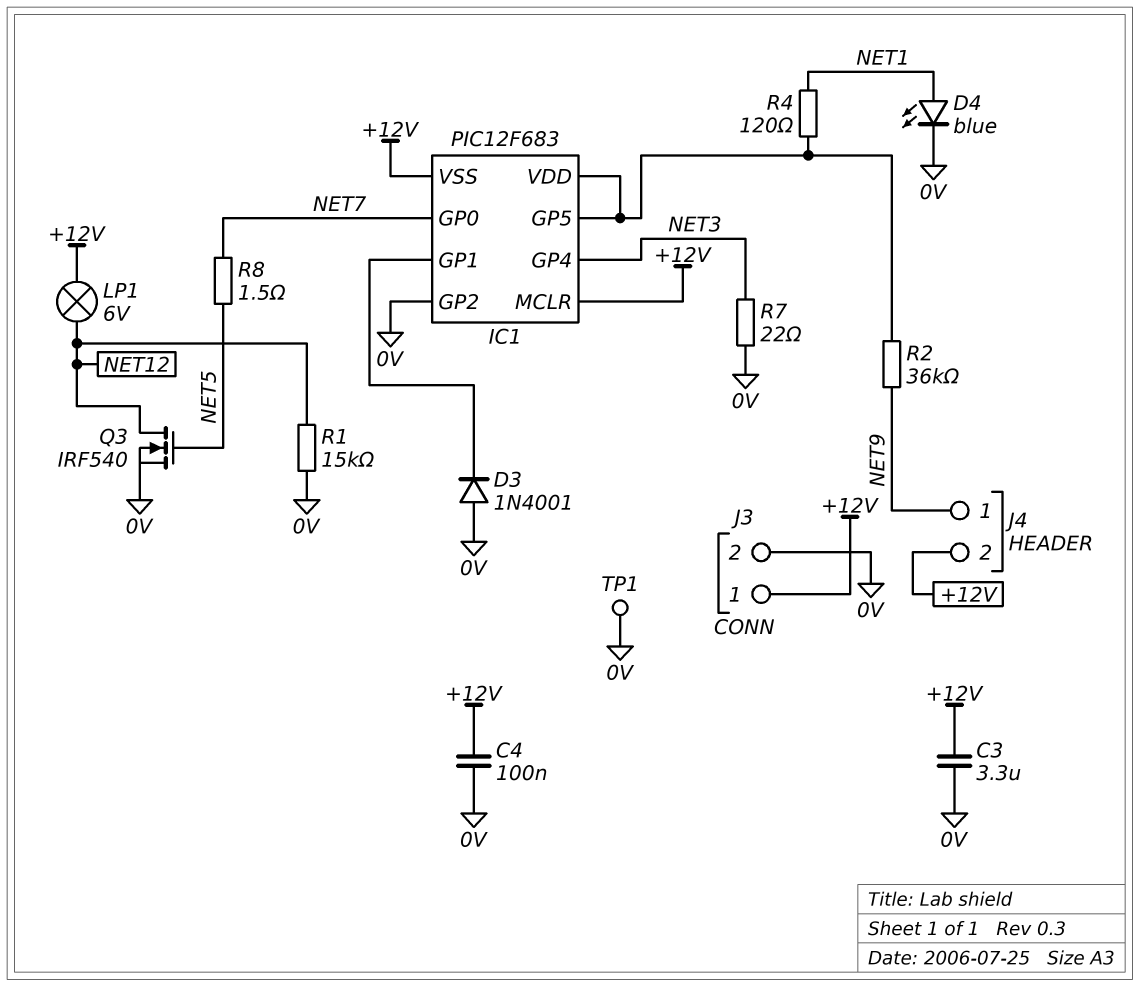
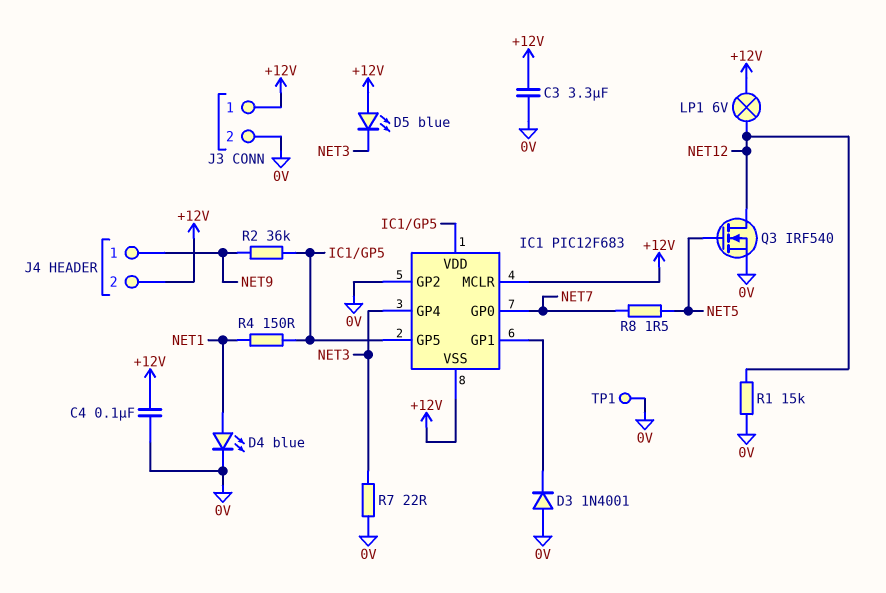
D5: none -> LED blue (A +12V, K NET3)
R4: 120 (IC1/GP5, NET1) -> 150 (IC1/GP5, NET1)

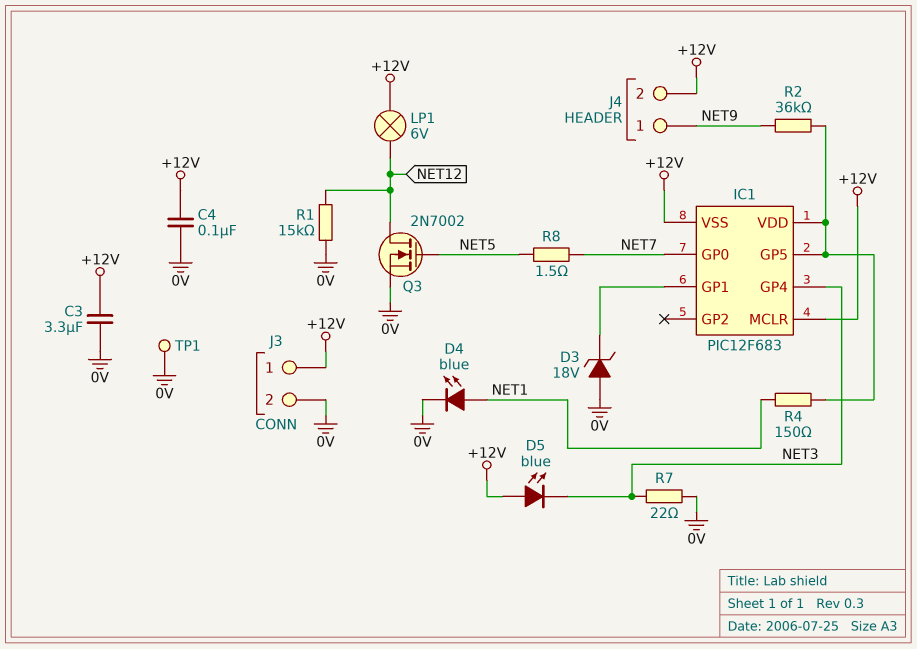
D3: diode 1N4001 (A 0V, K IC1/GP1) -> zener 18V (A 0V, K IC1/GP1)
IC1 pin GP2: 0V -> none
Q3: NMOS IRF540 (G NET5, D NET12, S 0V) -> NMOS 2N7002 (G NET5, D NET12, S 0V)

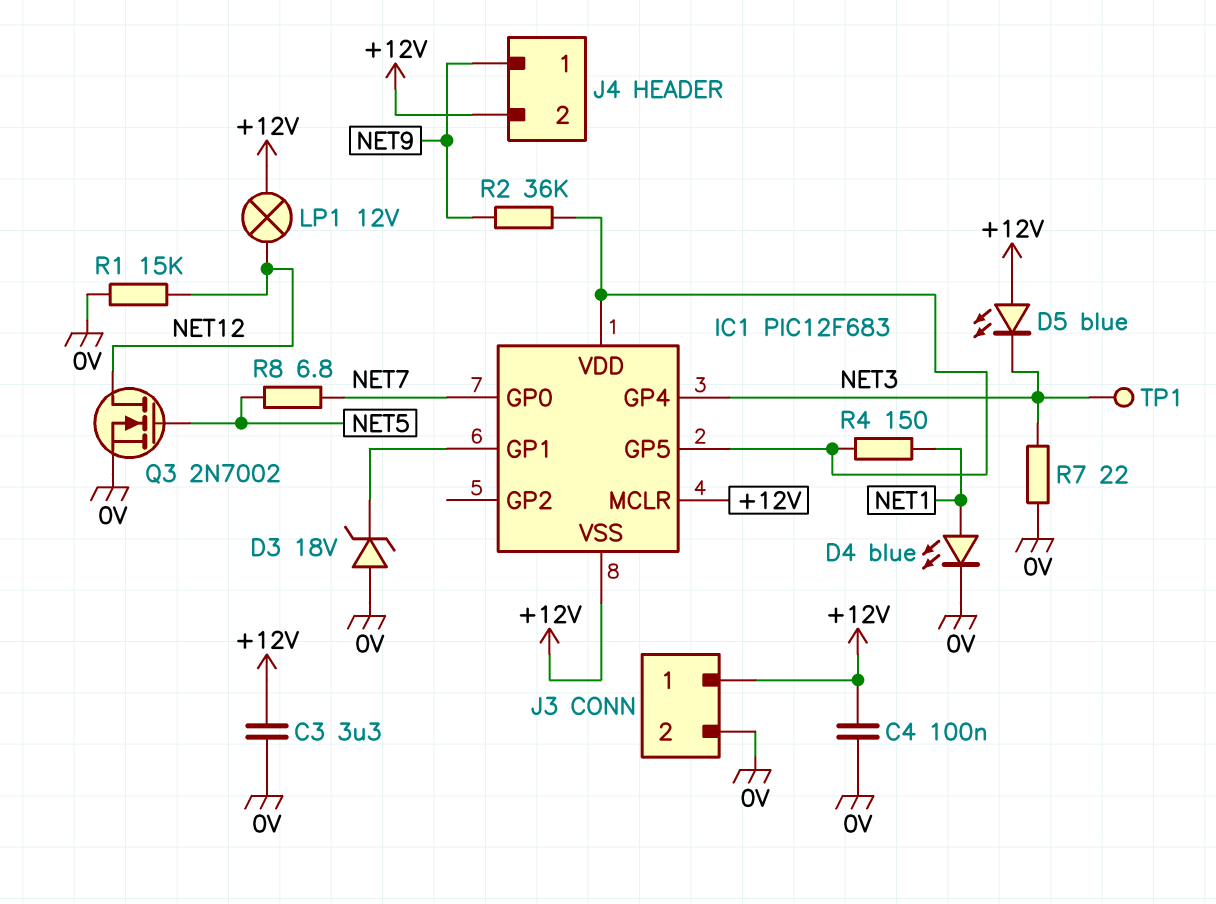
LP1: lamp 6V (+12V, NET12) -> lamp 12V (+12V, NET12)
R8: 1.5 (NET5, NET7) -> 6.8 (NET5, NET7)
TP1: test point (0V) -> test point (NET3)

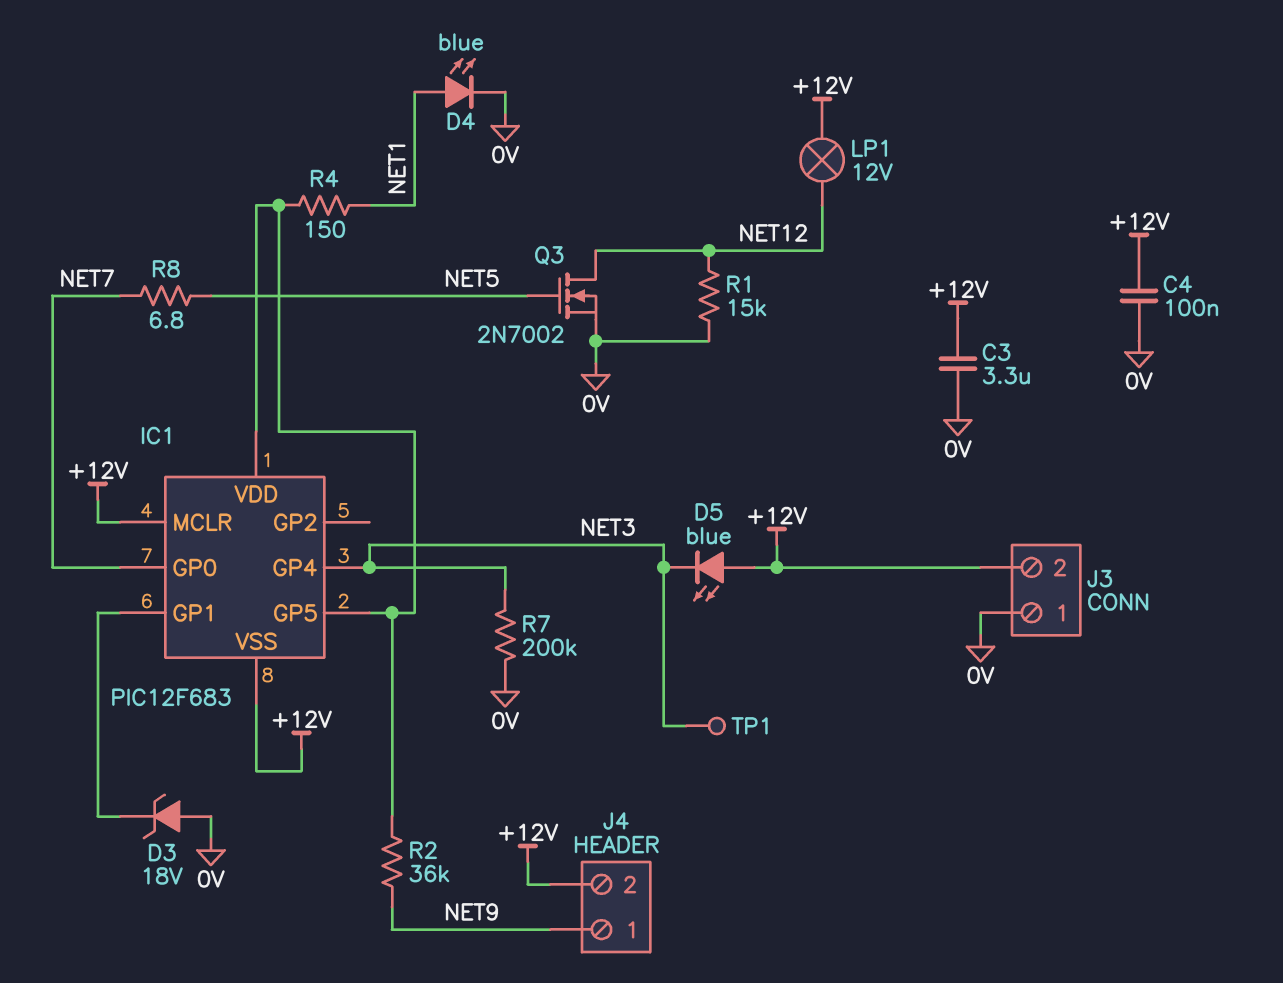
J3 pin 1: +12V -> 0V
J3 pin 2: 0V -> +12V
R7: 22 (0V, NET3) -> 200k (0V, NET3)

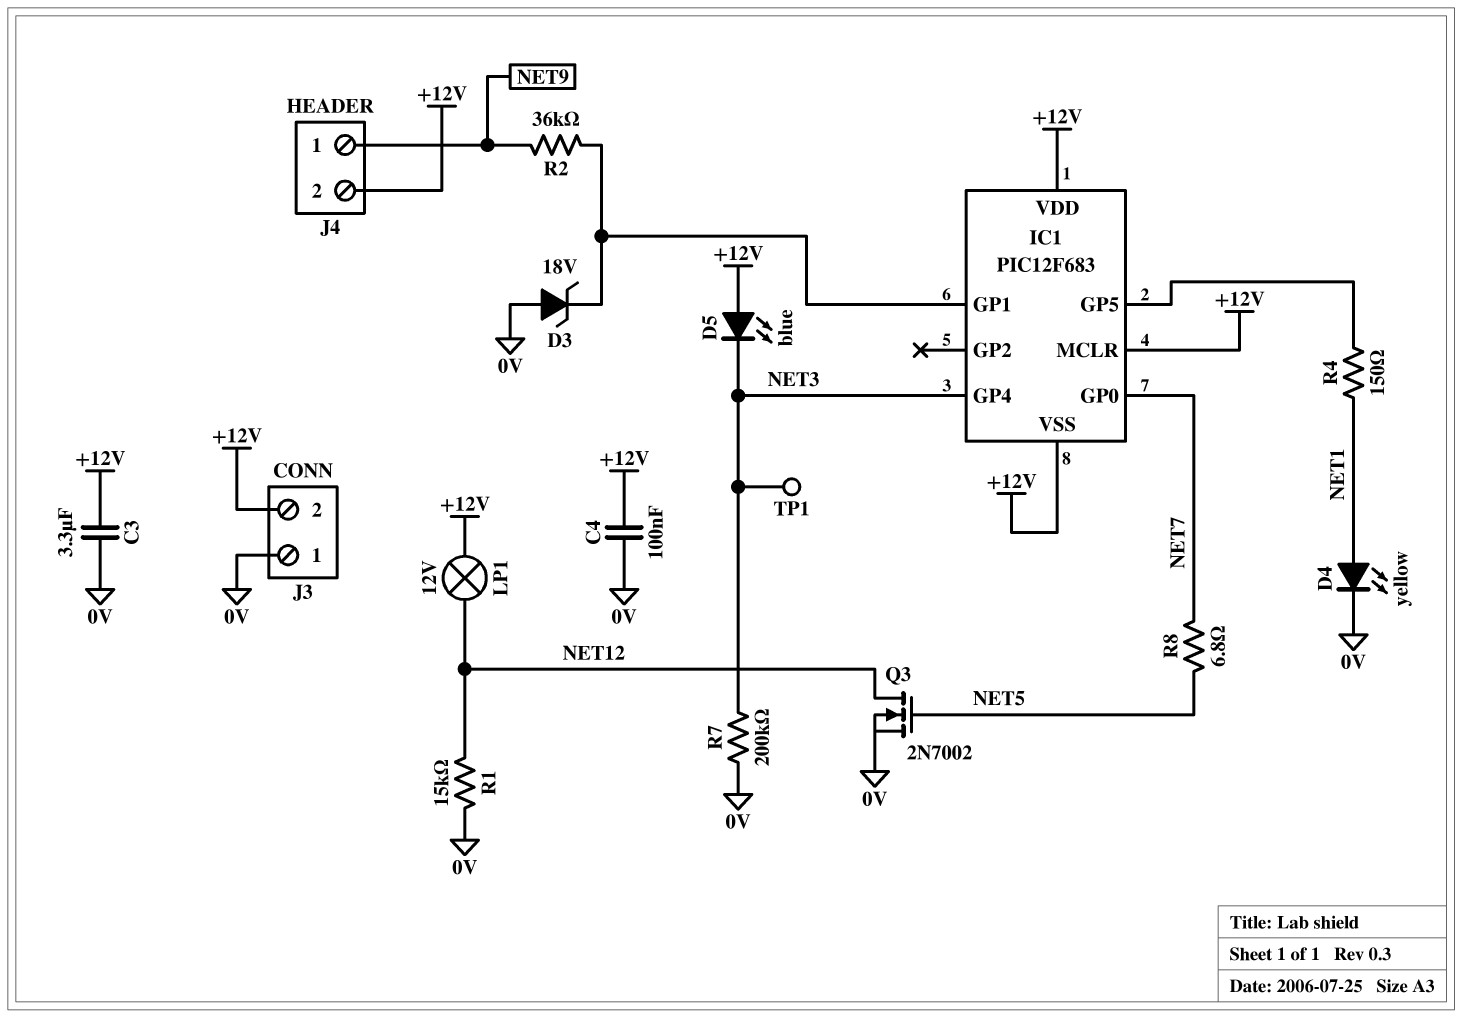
D4: LED blue (A NET1, K 0V) -> LED yellow (A NET1, K 0V)
IC1 pin VDD: IC1/GP5 -> +12V
R2: 36k (IC1/GP5, NET9) -> 36k (IC1/GP1, NET9)

